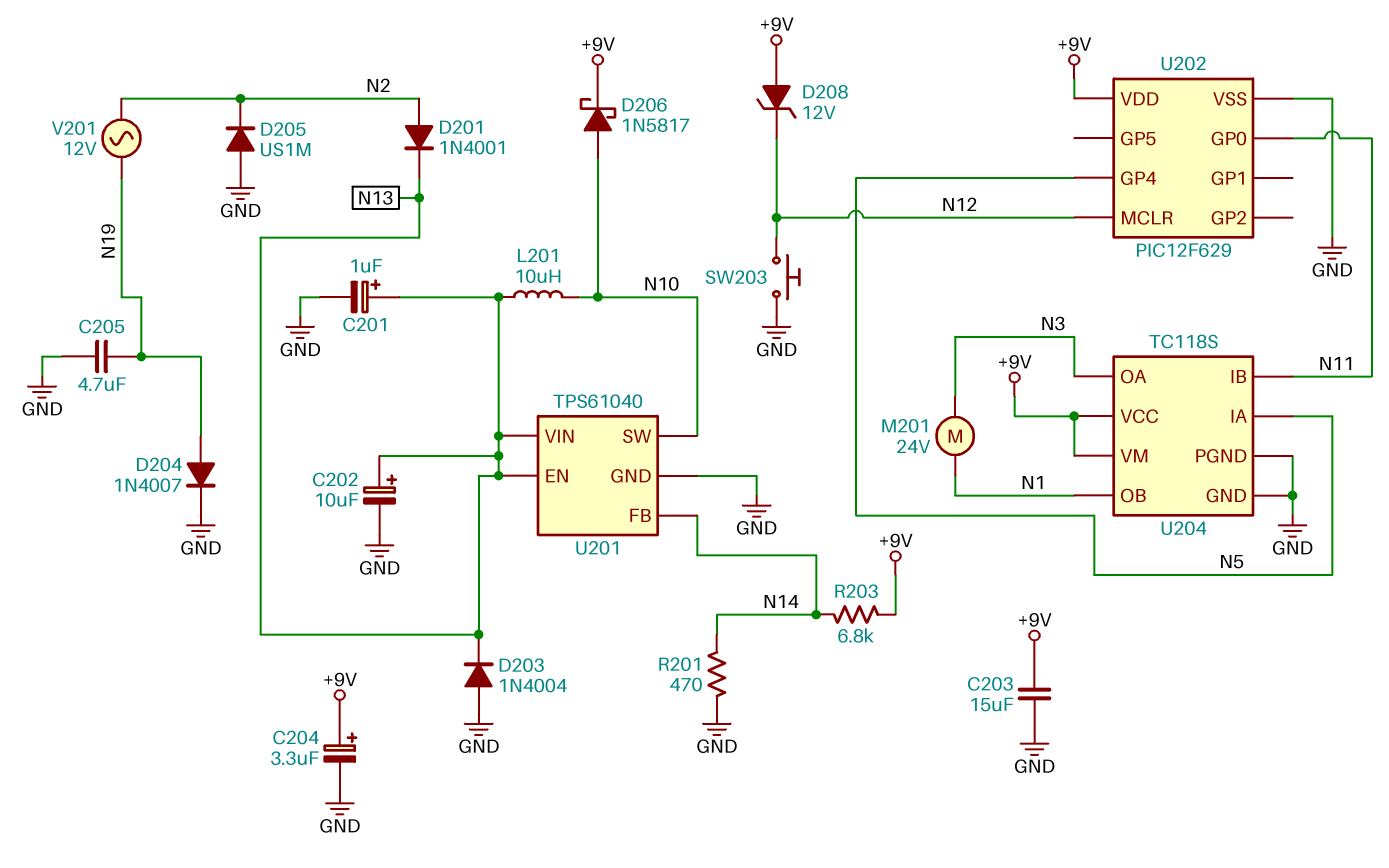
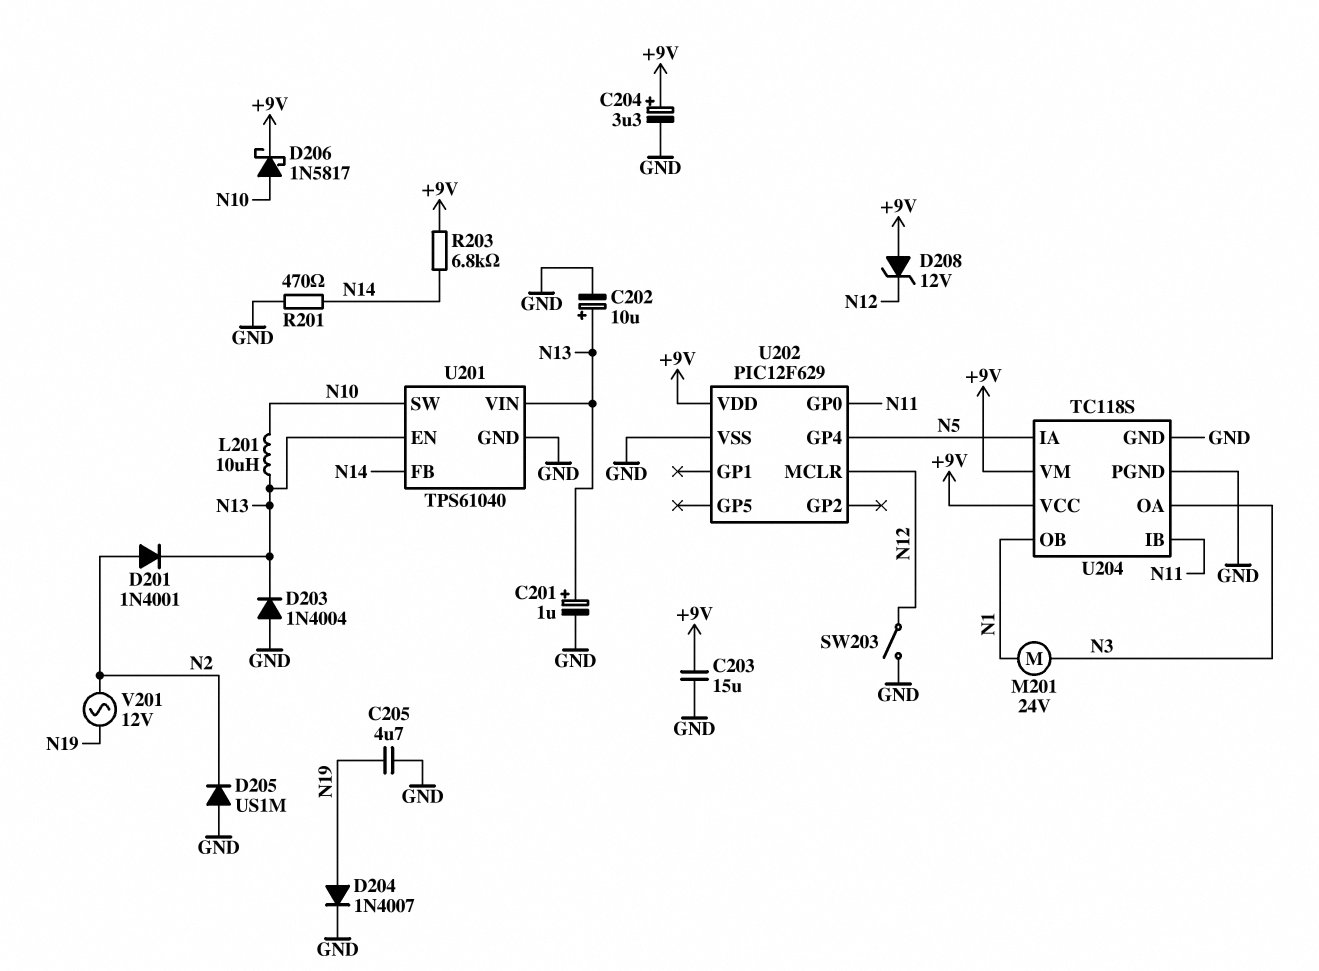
SW203: button (GND, N12) -> switch (GND, N12)

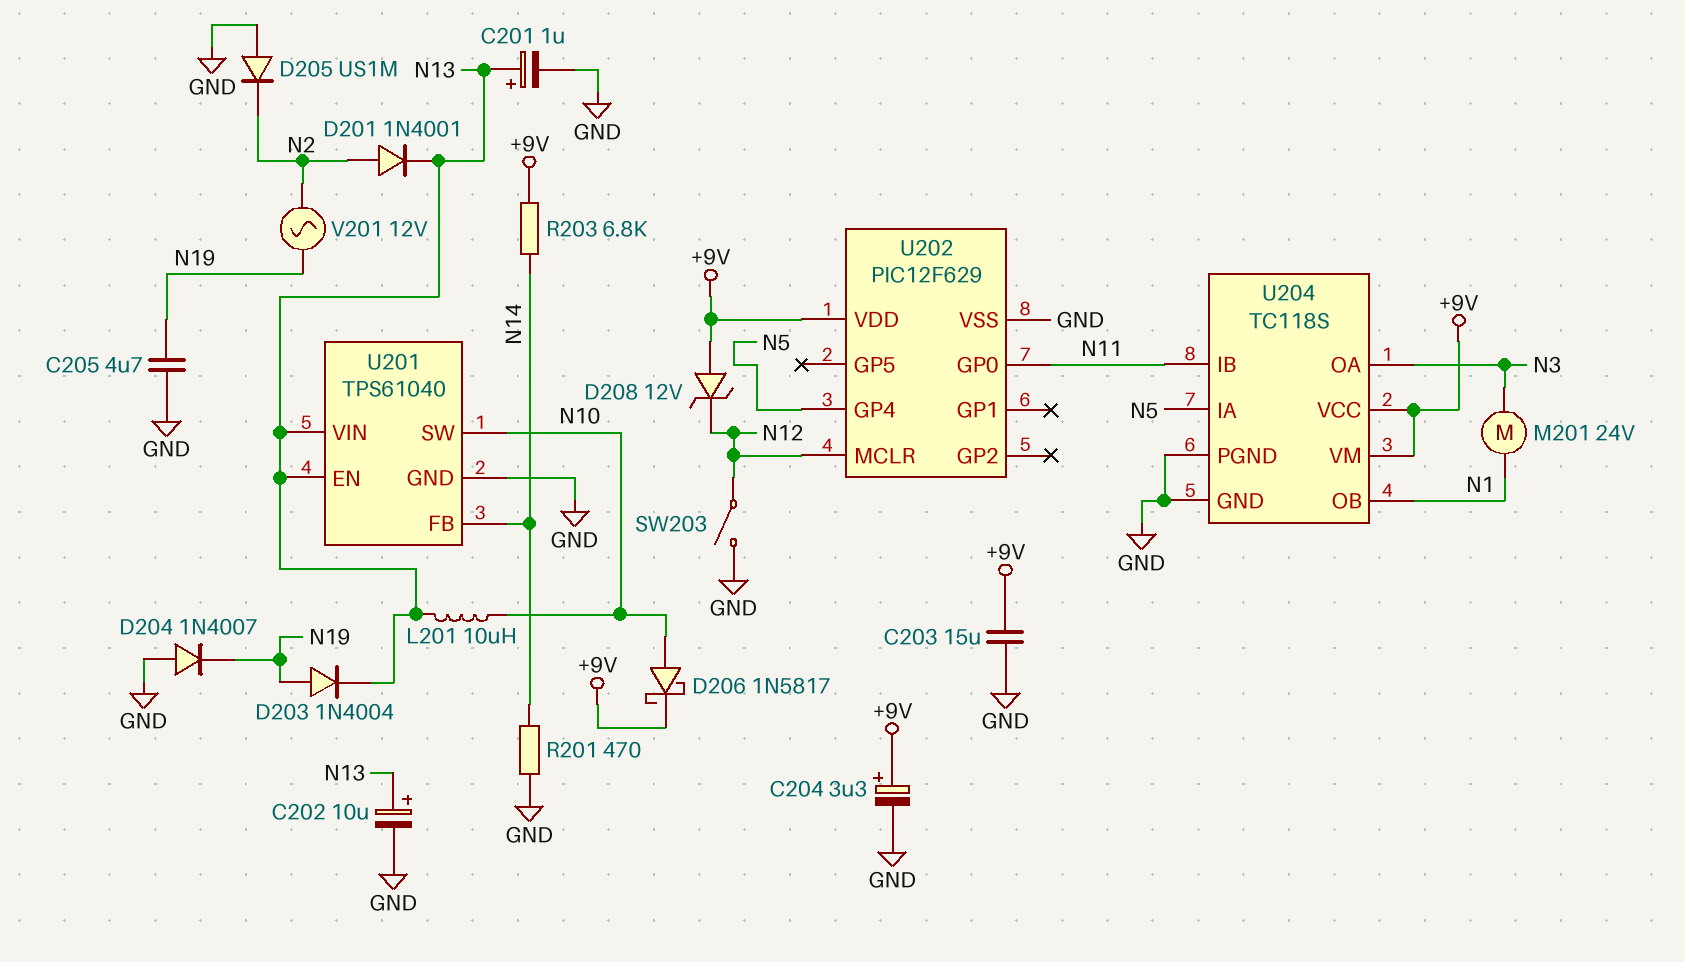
D203: diode 1N4004 (A GND, K N13) -> diode 1N4004 (A N19, K N13)
D204: diode 1N4007 (A N19, K GND) -> diode 1N4007 (A GND, K N19)

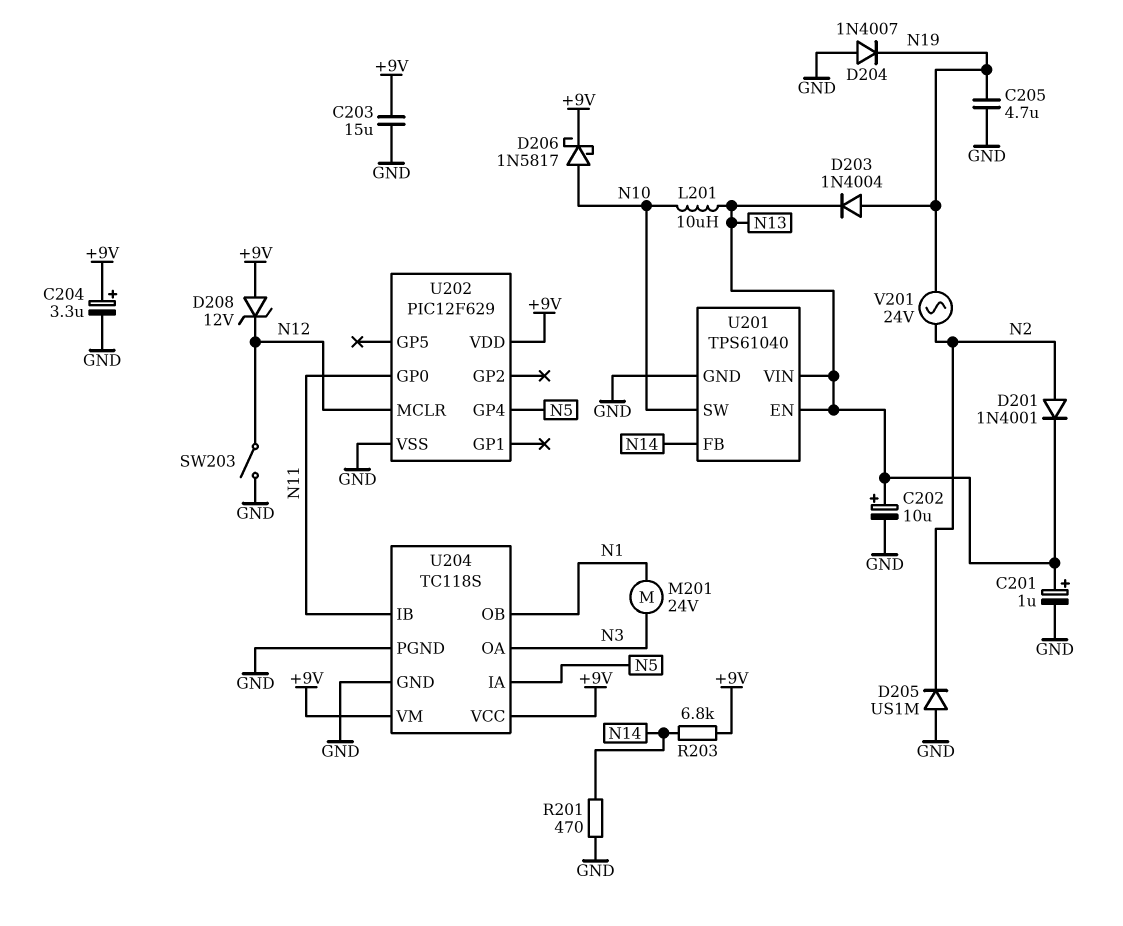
V201: AC 12V (N2, N19) -> AC 24V (N2, N19)

